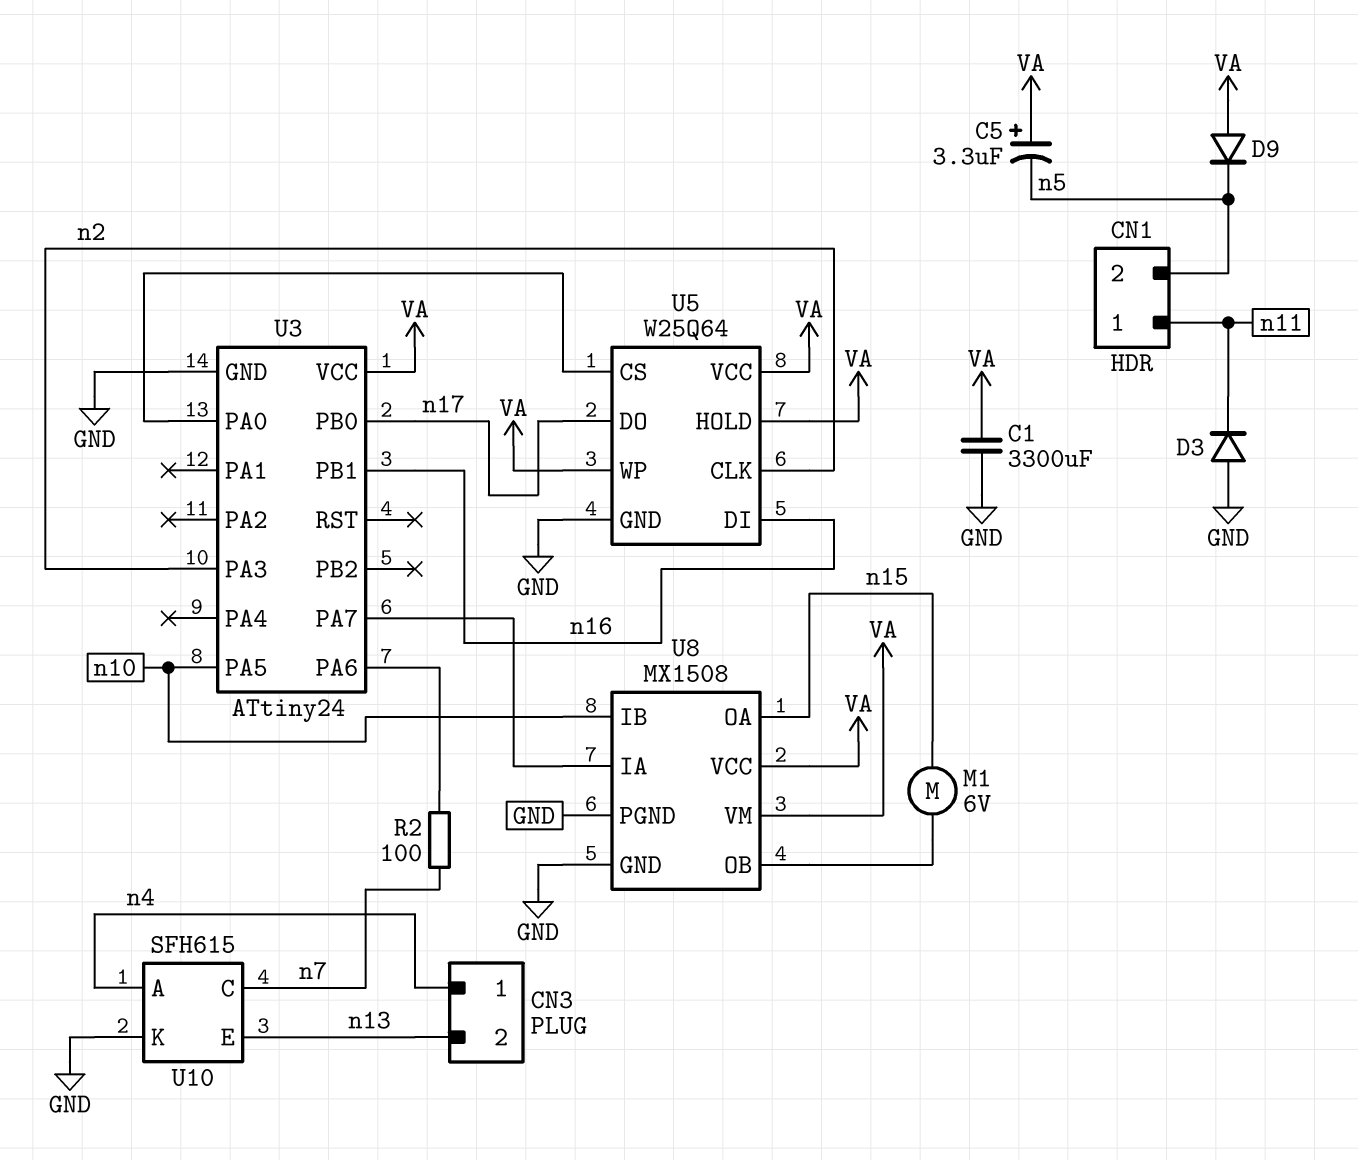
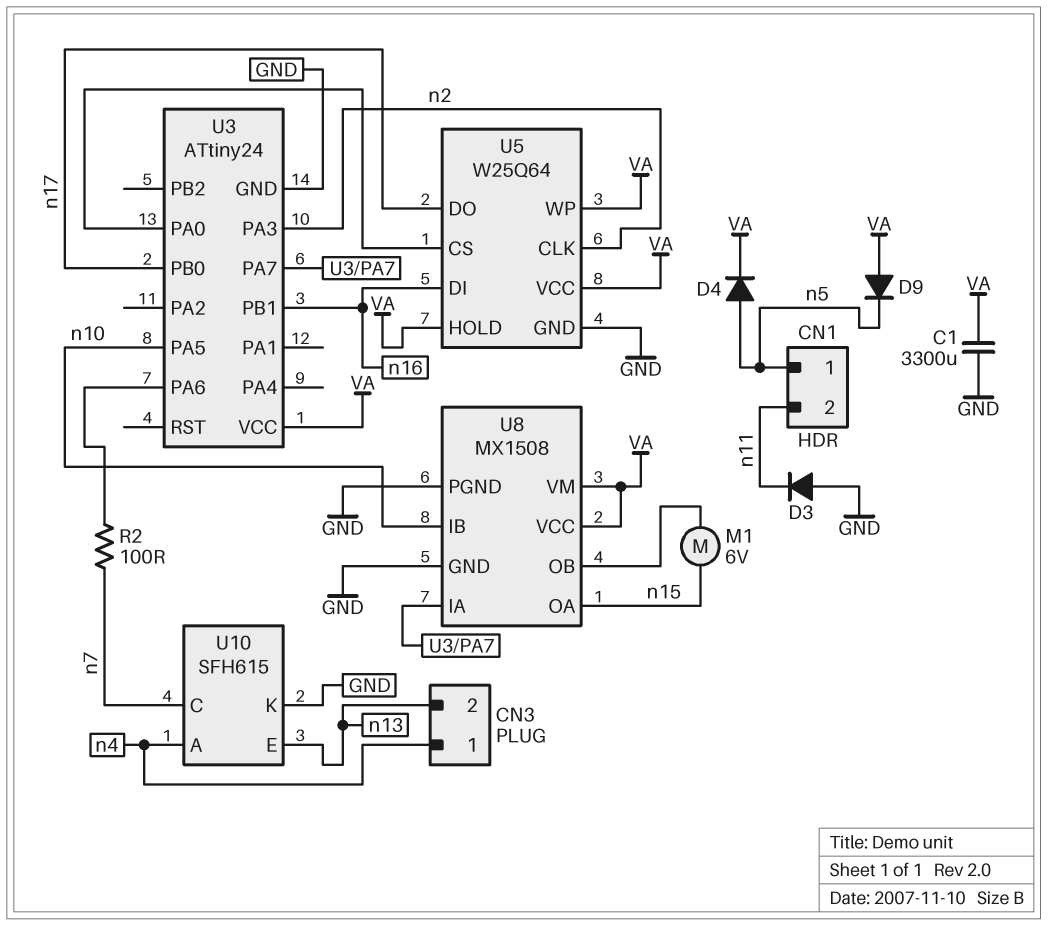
C5: 3.3uF (plus VA, minus n5) -> none
CN1 pin 1: n11 -> n5
CN1 pin 2: n5 -> n11
D4: none -> diode (A n5, K VA)

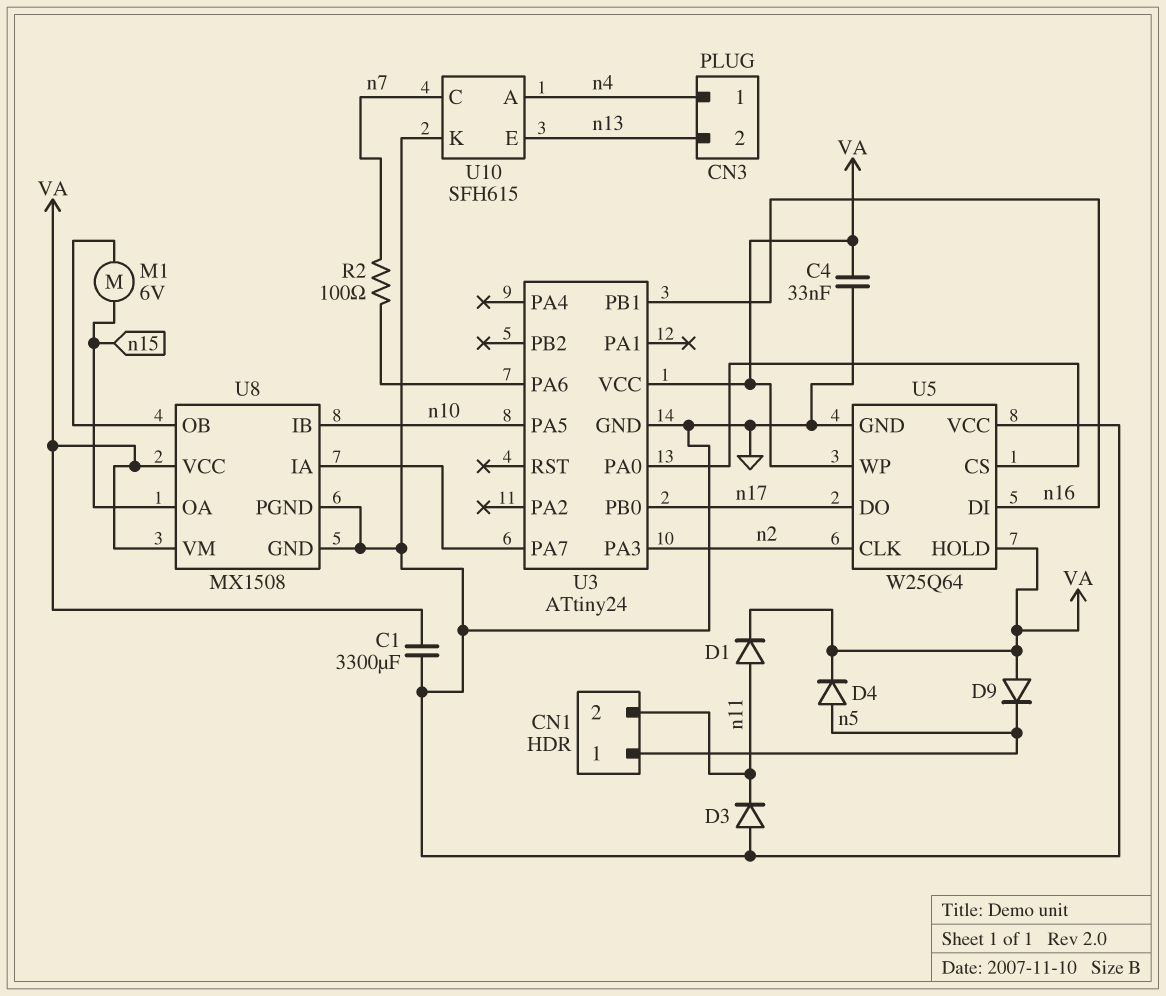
C4: none -> 33nF (GND, VA)
D1: none -> diode (A n11, K VA)
U5 pin VCC: VA -> GND

